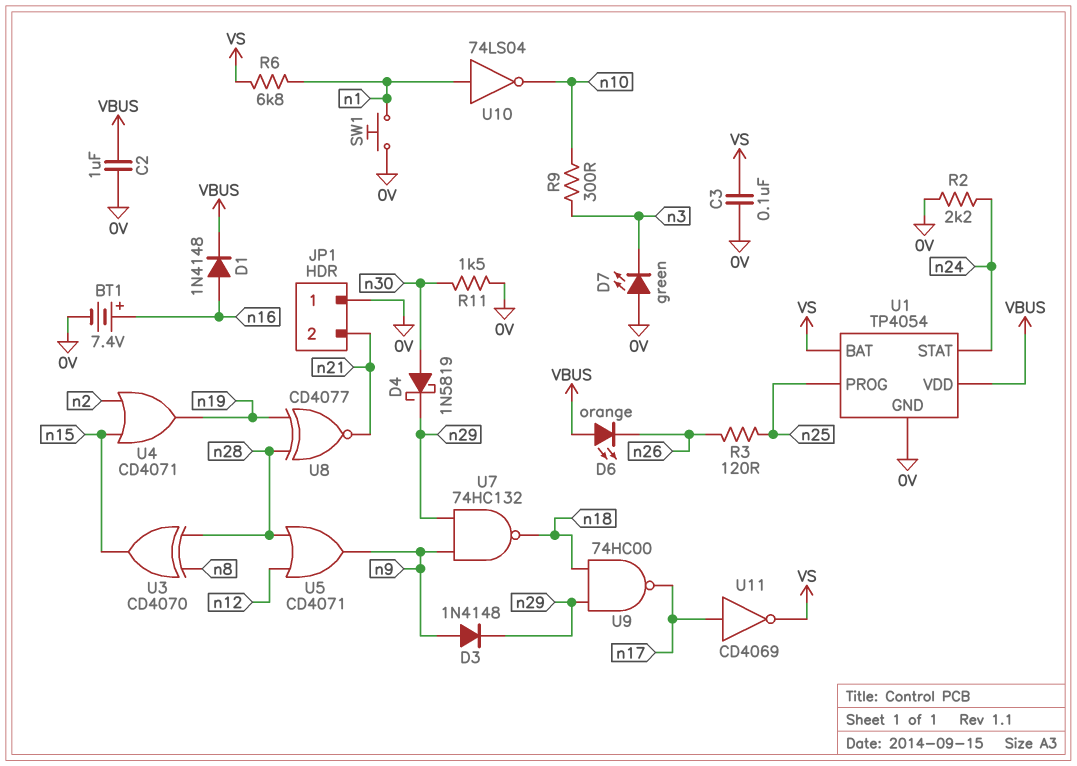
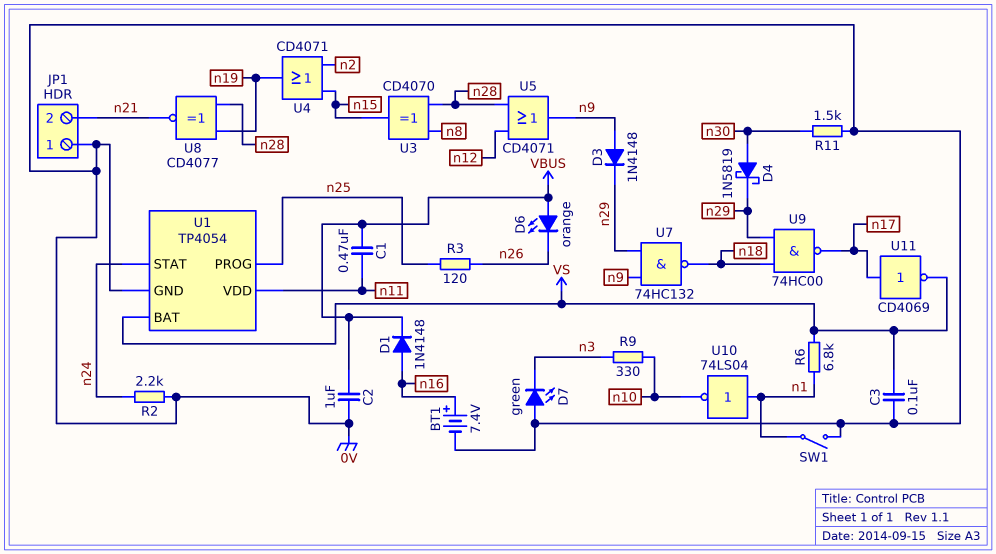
C1: none -> 470nF (VBUS, n11)
R9: 300 (n3, n10) -> 330 (n3, n10)
SW1: button (0V, n1) -> switch (0V, n1)
U1 pin VDD: VBUS -> n11

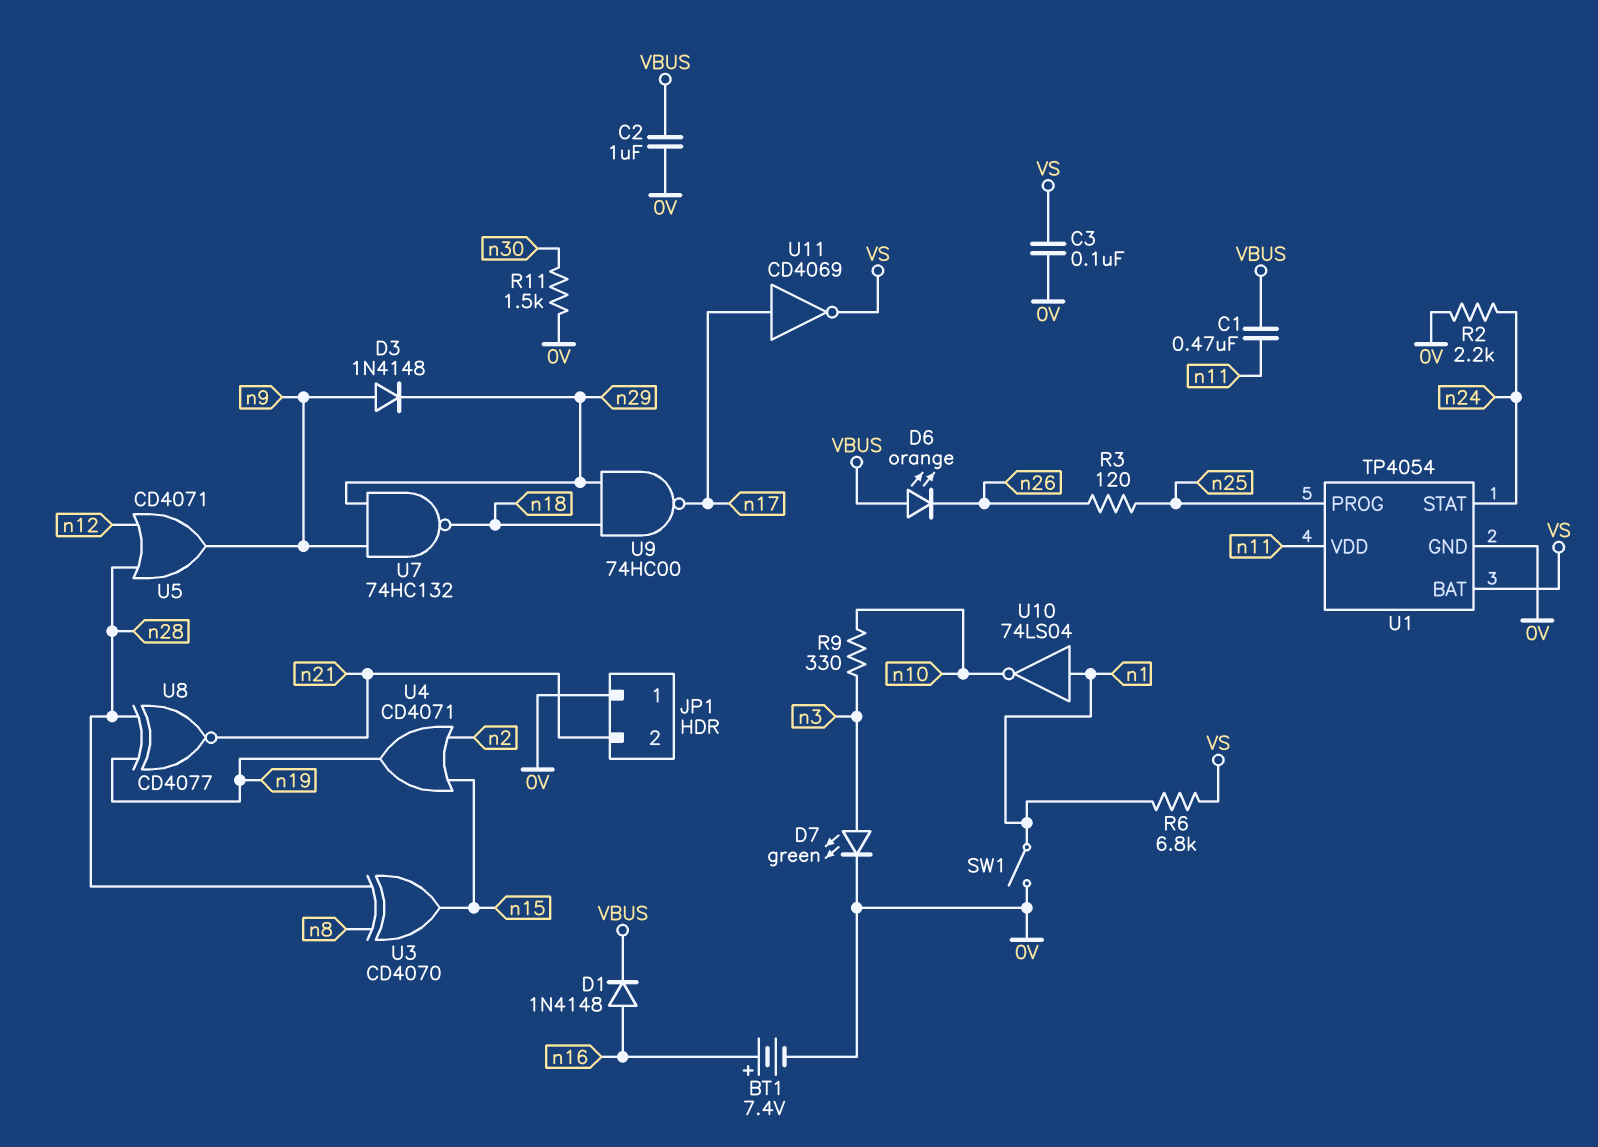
D4: schottky 1N5819 (A n30, K n29) -> none
D7: LED green (A 0V, K n3) -> LED green (A n3, K 0V)

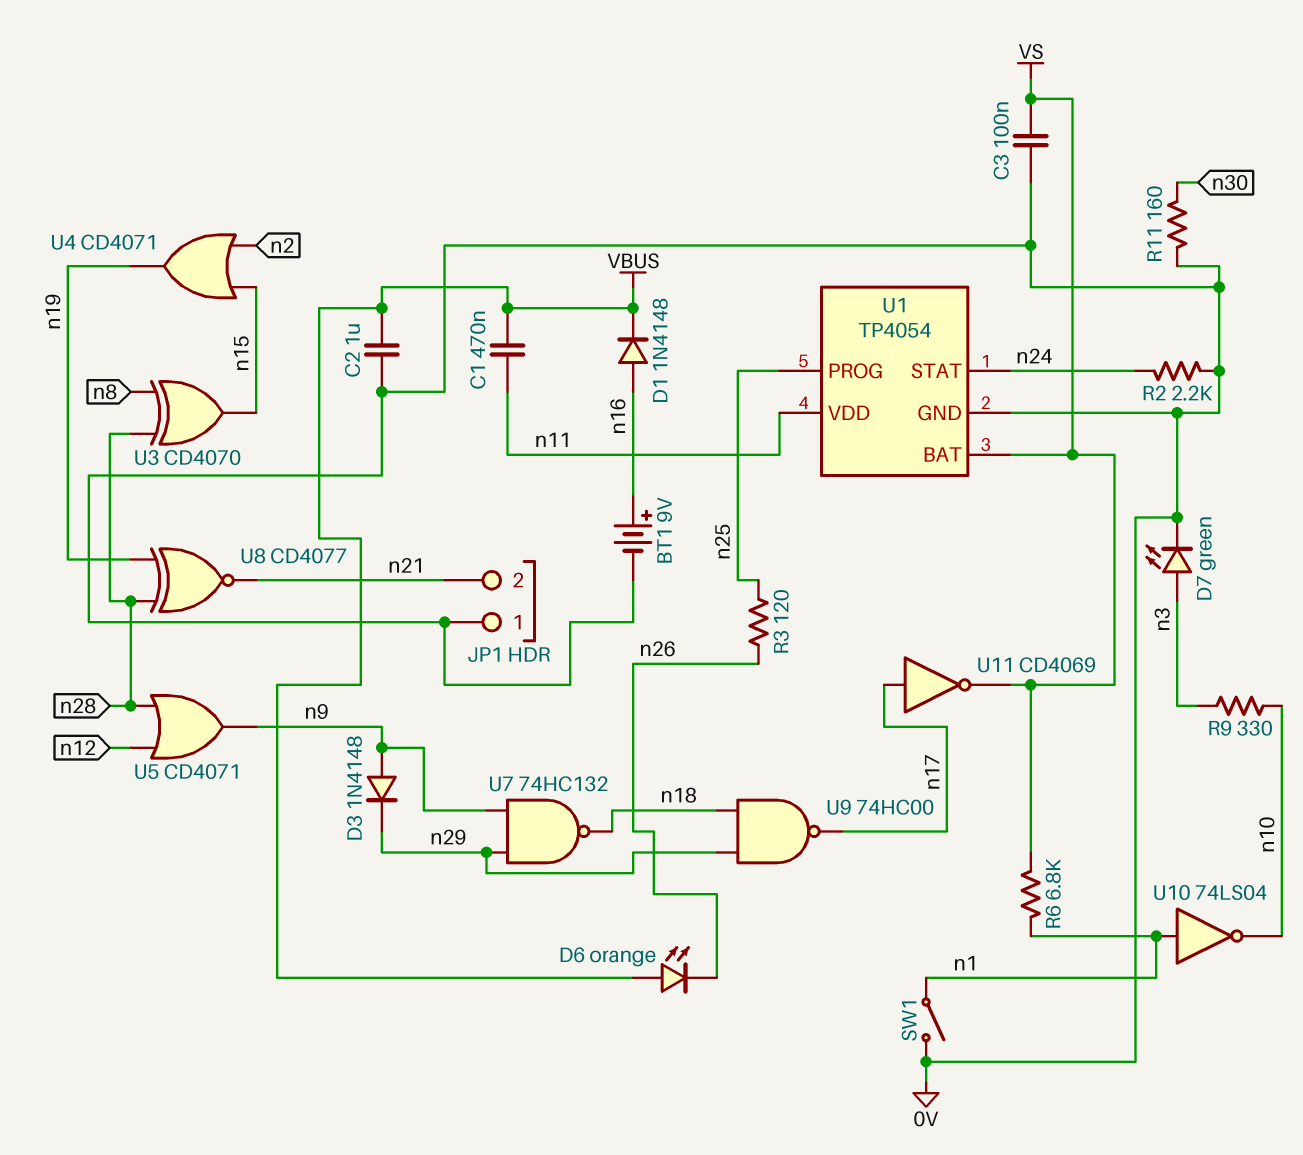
BT1: 7.4V (plus n16, minus 0V) -> 9V (plus n16, minus 0V)
R11: 1.5k (0V, n30) -> 160 (0V, n30)

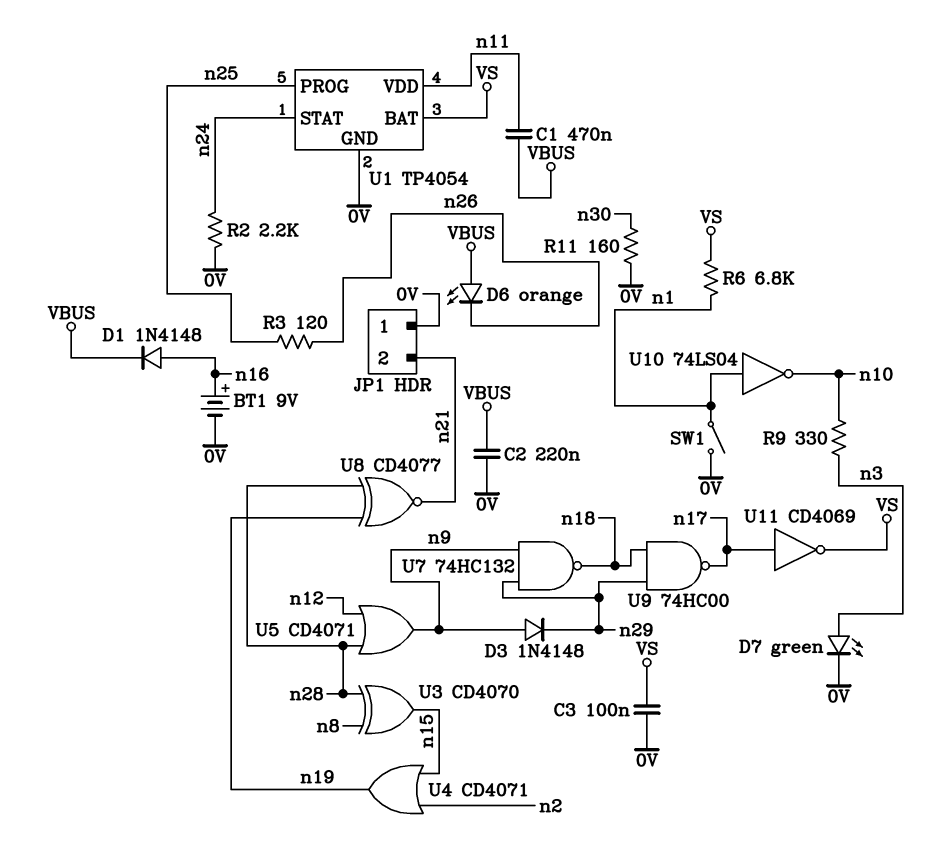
C2: 1uF (0V, VBUS) -> 220nF (0V, VBUS)

